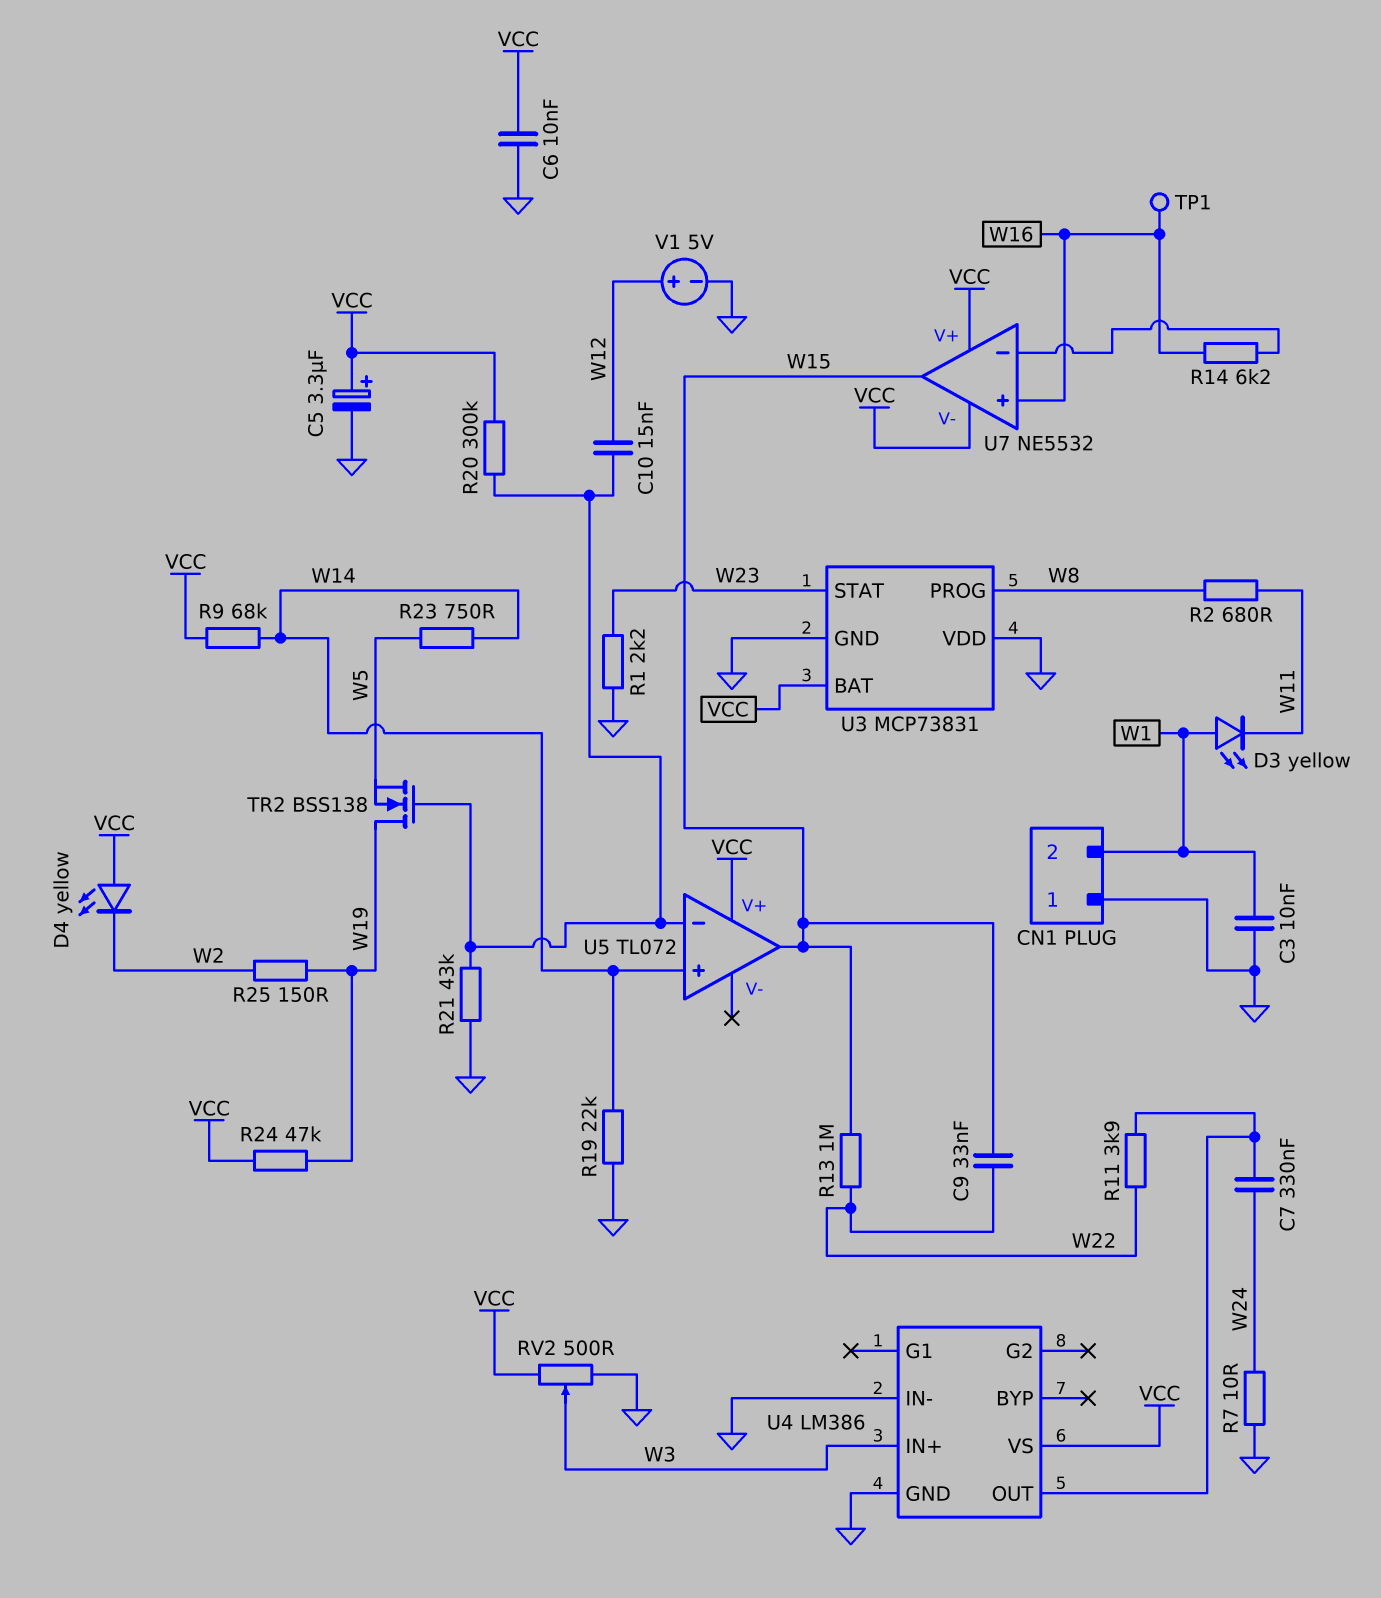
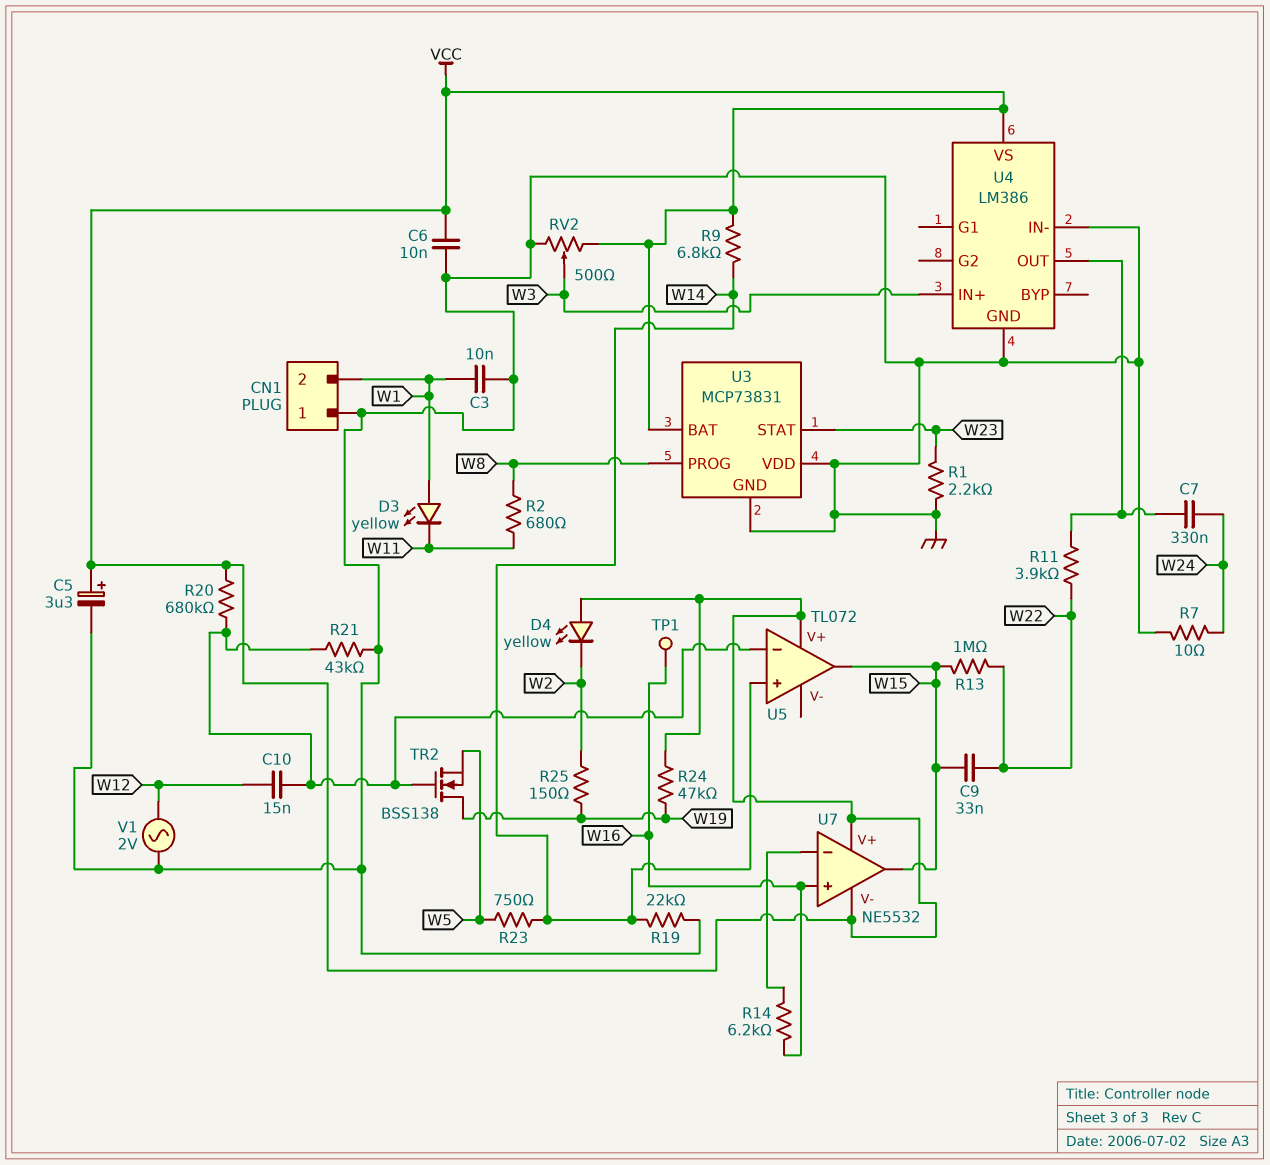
R9: 68k (VCC, W14) -> 6.8k (VCC, W14)
R20: 300k (U5/in-, VCC) -> 680k (U5/in-, VCC)
V1: 5V (plus W12, minus GND) -> AC 2V (GND, W12)

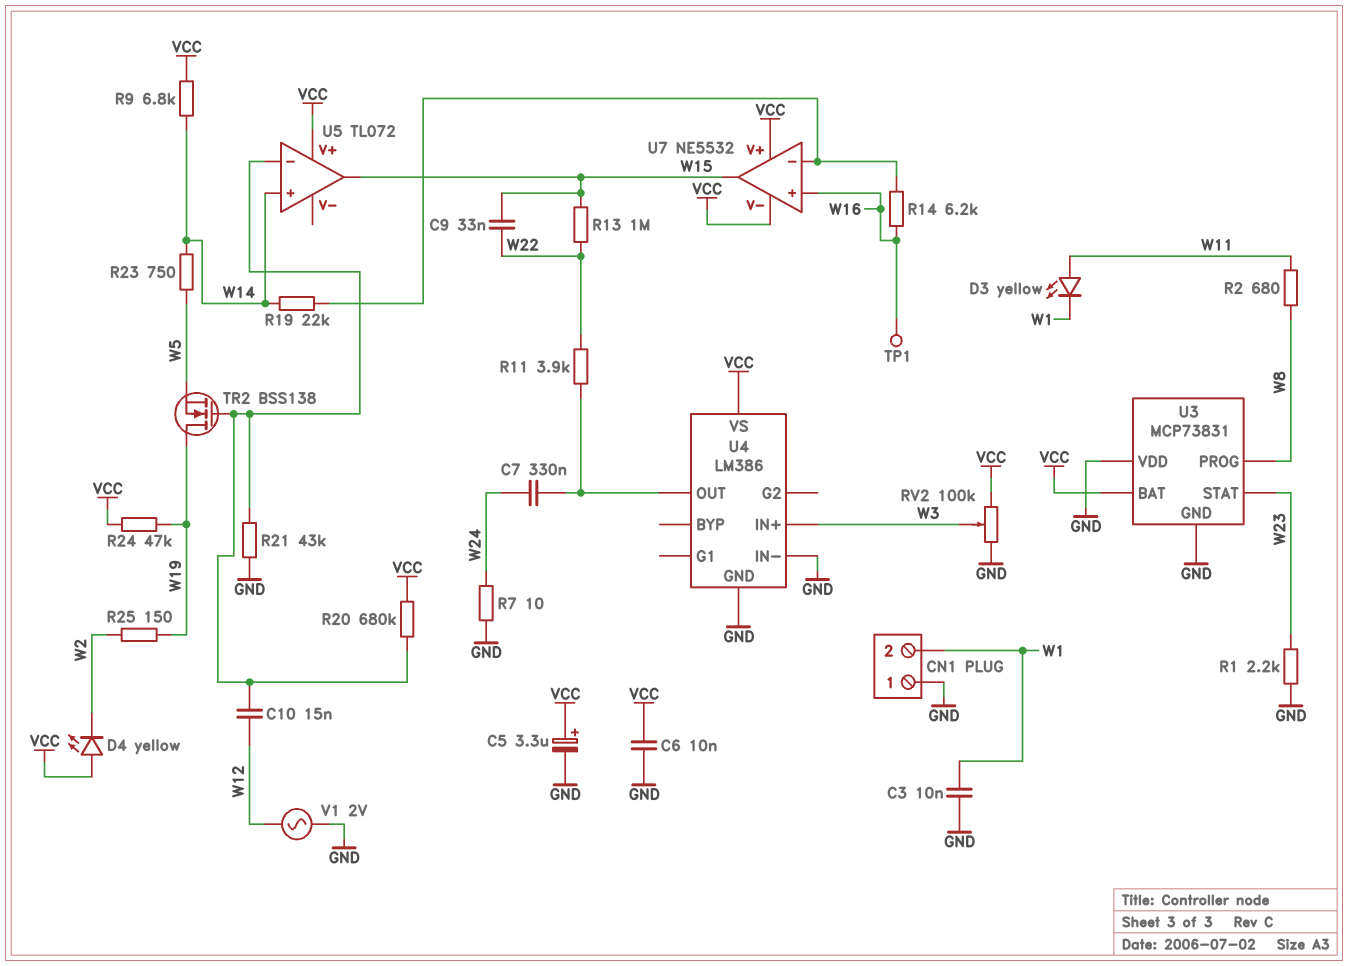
D3: LED yellow (A W1, K W11) -> LED yellow (A W11, K W1)
R19: 22k (GND, W14) -> 22k (U7/in-, W14)
RV2: 500 (GND, VCC, wiper W3) -> 100k (GND, VCC, wiper W3)

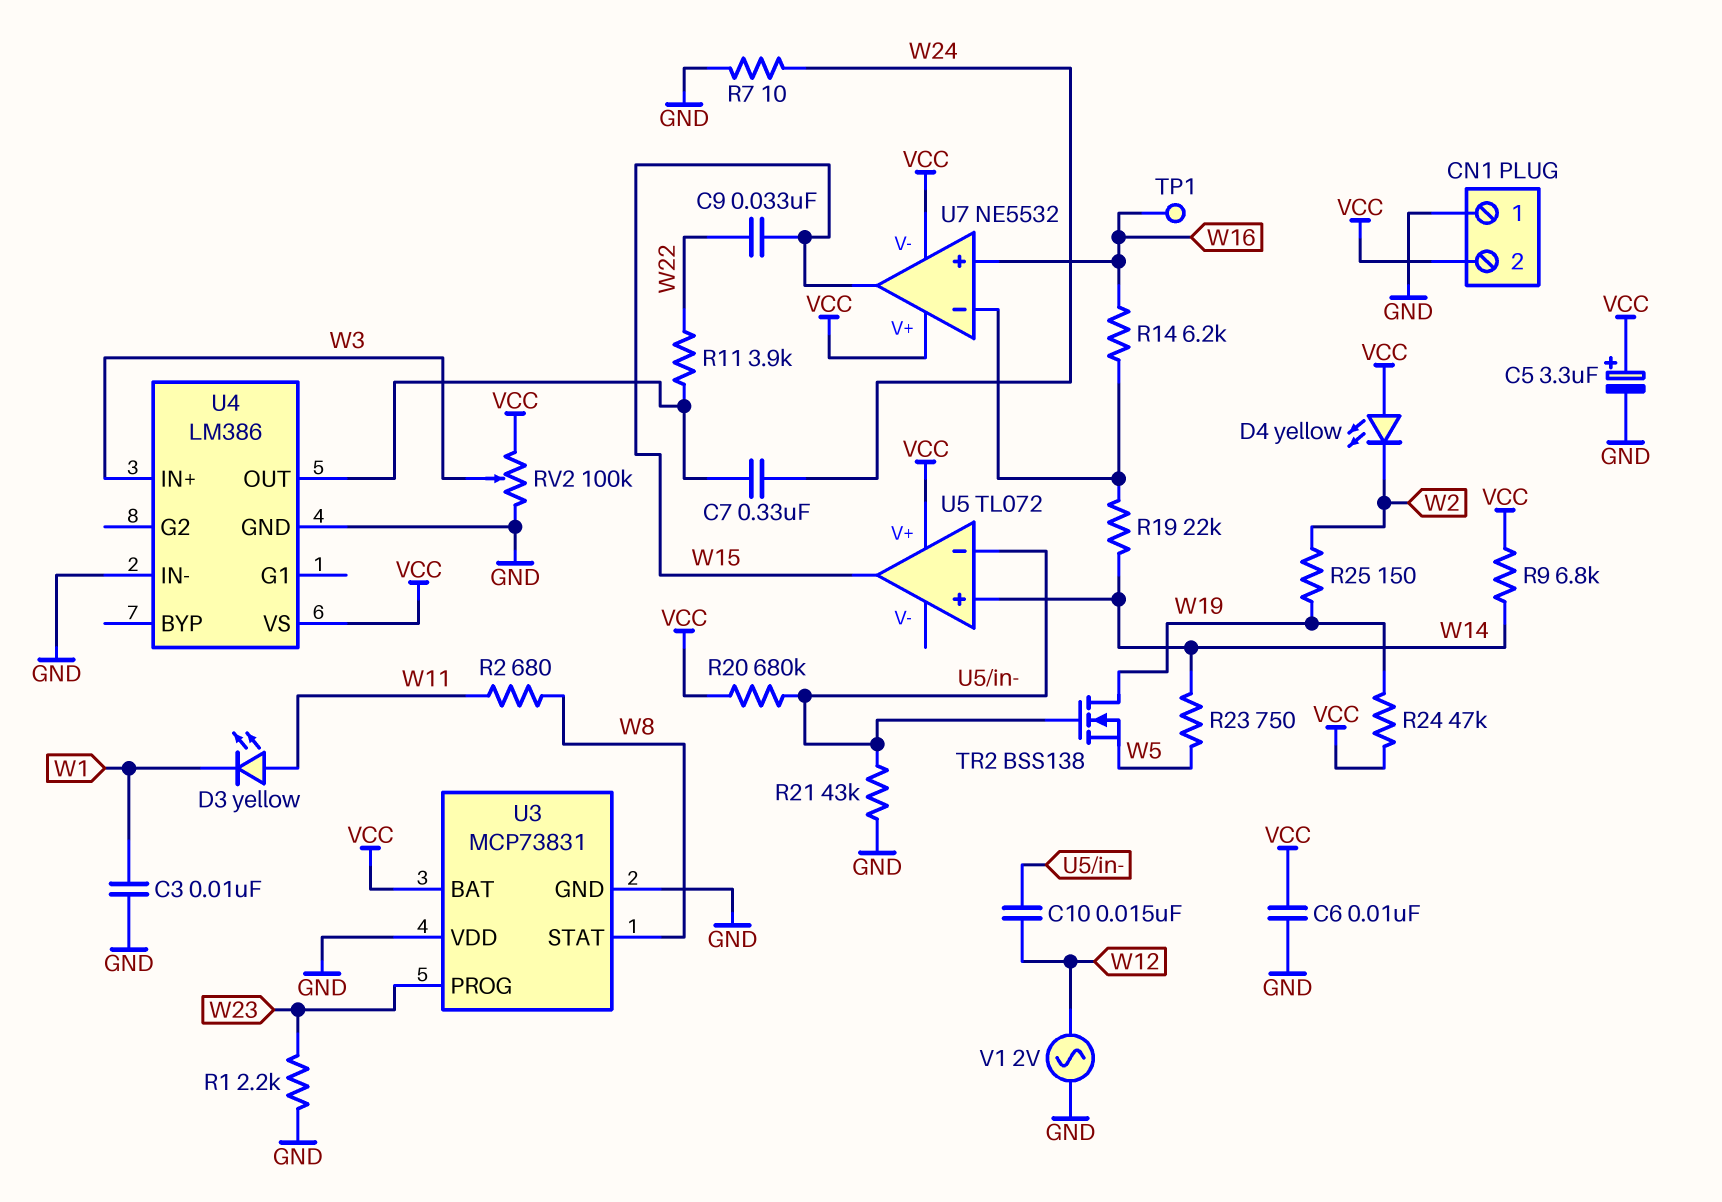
CN1 pin 2: W1 -> VCC
R13: 1M (W15, W22) -> none
U3 pin PROG: W8 -> W23
U3 pin STAT: W23 -> W8

